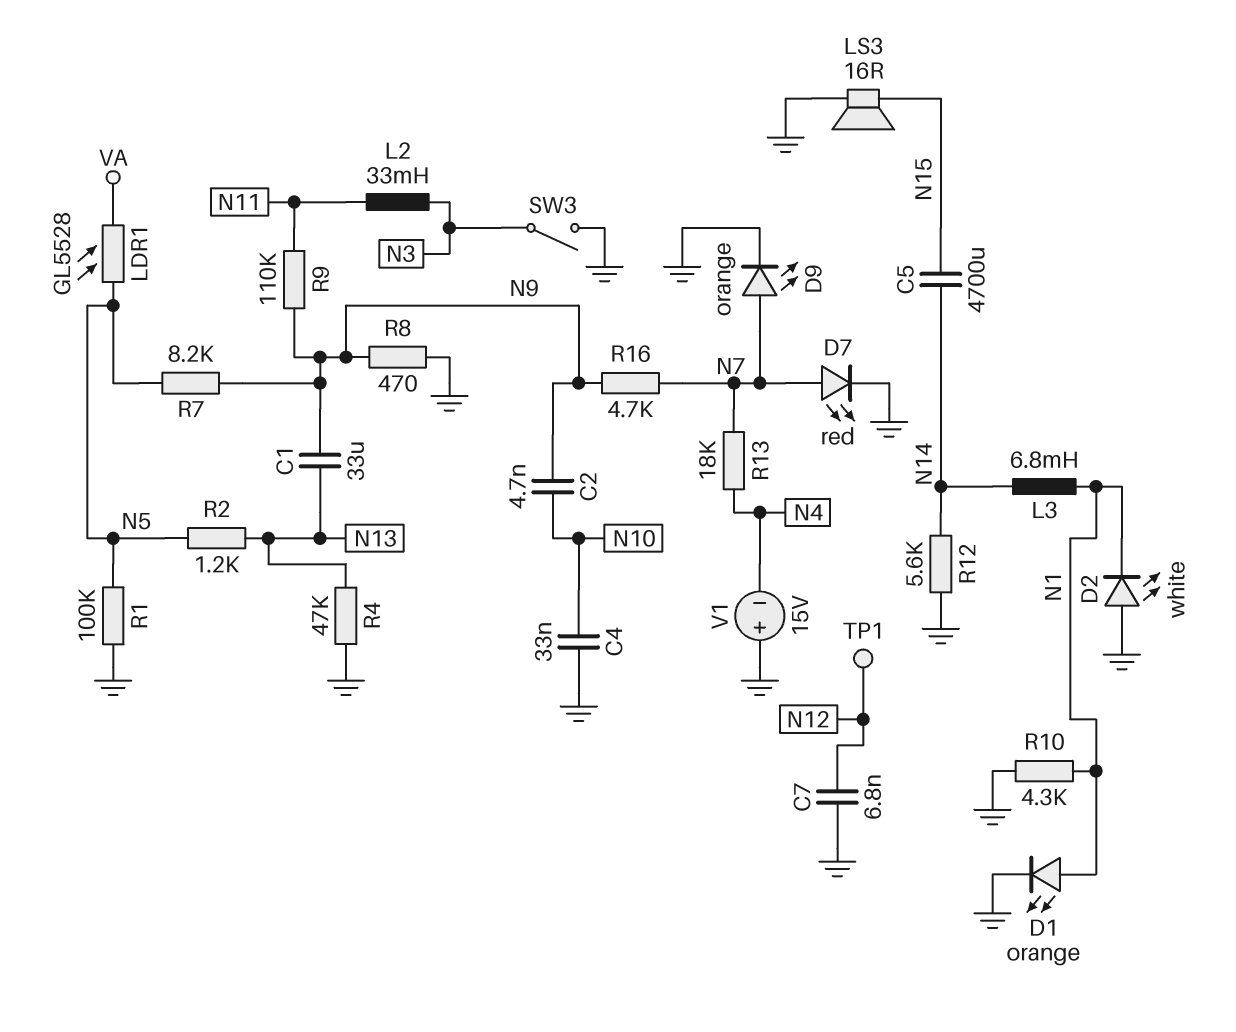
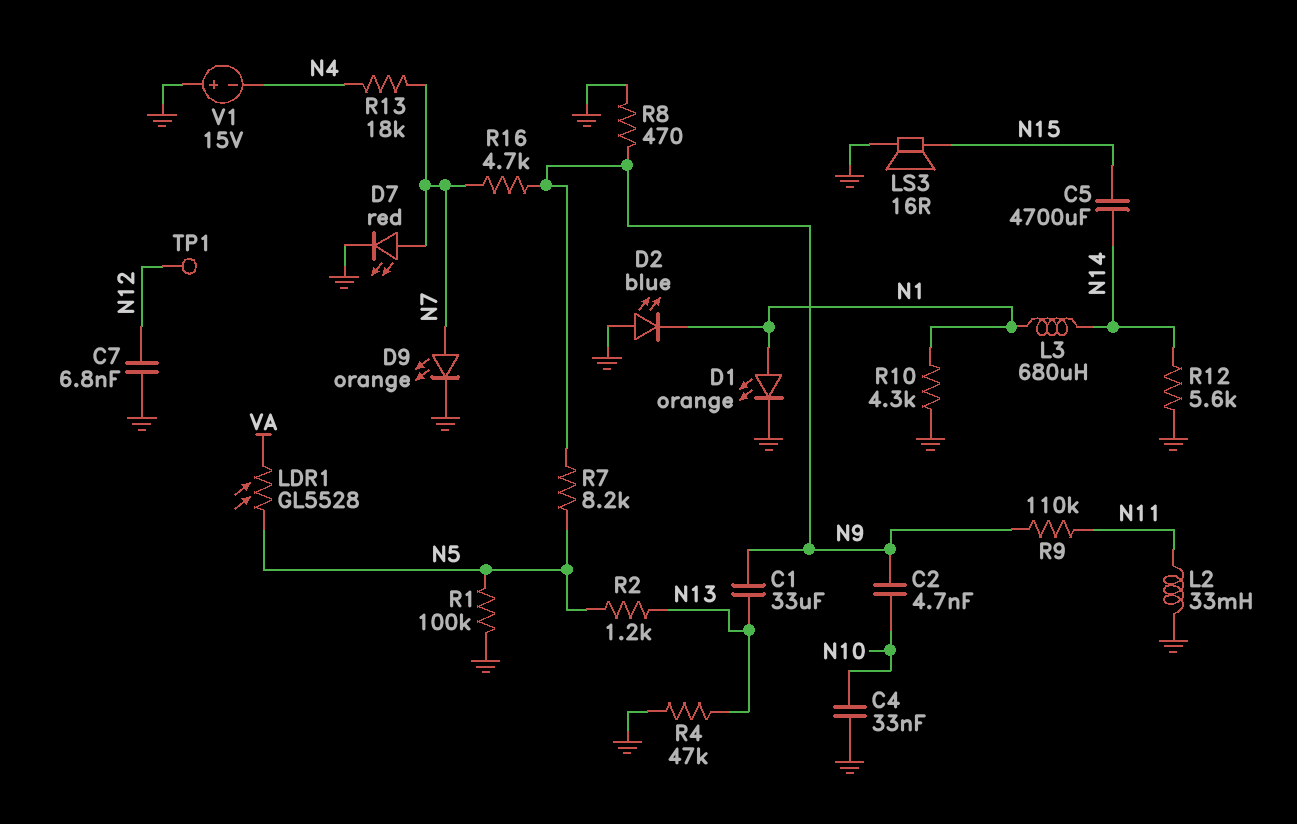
D2: LED white (A GND, K N1) -> LED blue (A GND, K N1)
L2: 33mH (N3, N11) -> 33mH (GND, N11)
L3: 6.8mH (N1, N14) -> 680uH (N1, N14)
SW3: switch (GND, N3) -> none

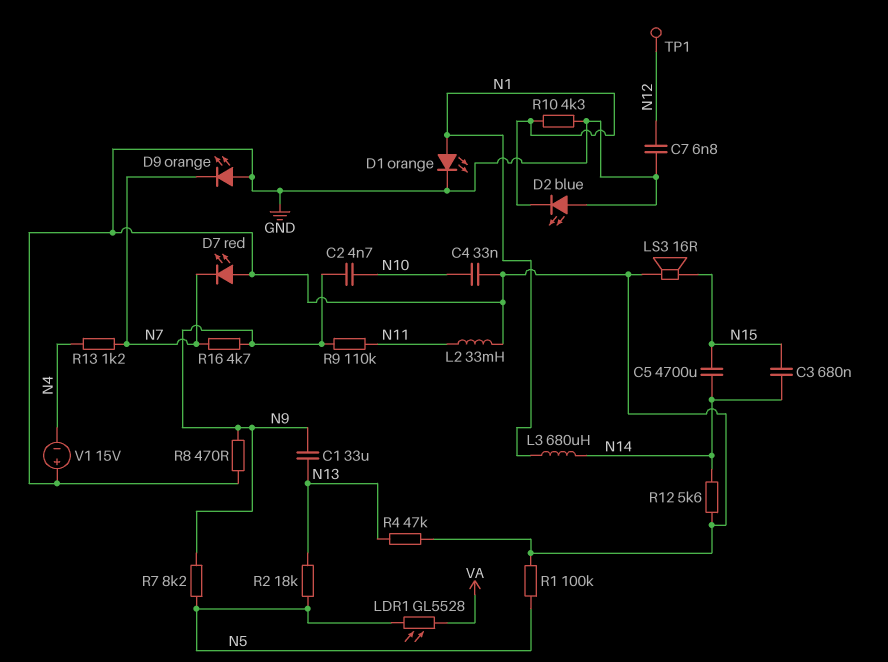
C3: none -> 680nF (N14, N15)
D7: LED red (A N7, K GND) -> LED red (A GND, K N7)
D9: LED orange (A N7, K GND) -> LED orange (A GND, K N7)
R2: 1.2k (N5, N13) -> 18k (N5, N13)
R13: 18k (N4, N7) -> 1.2k (N4, N7)

